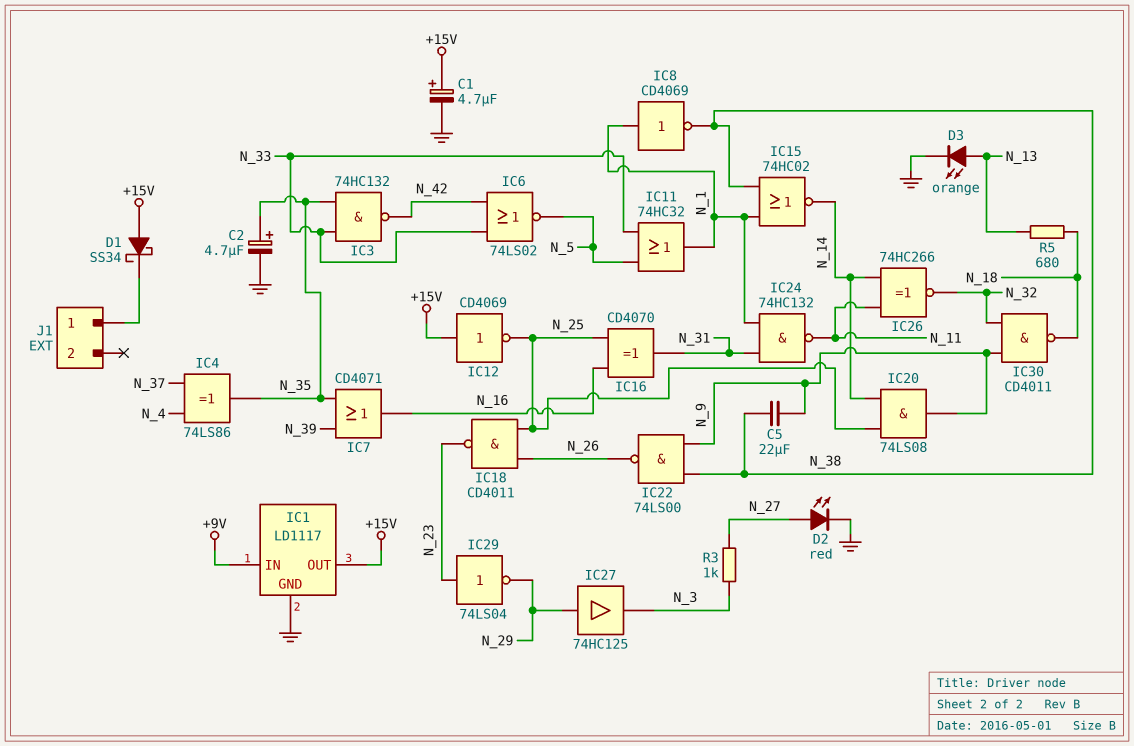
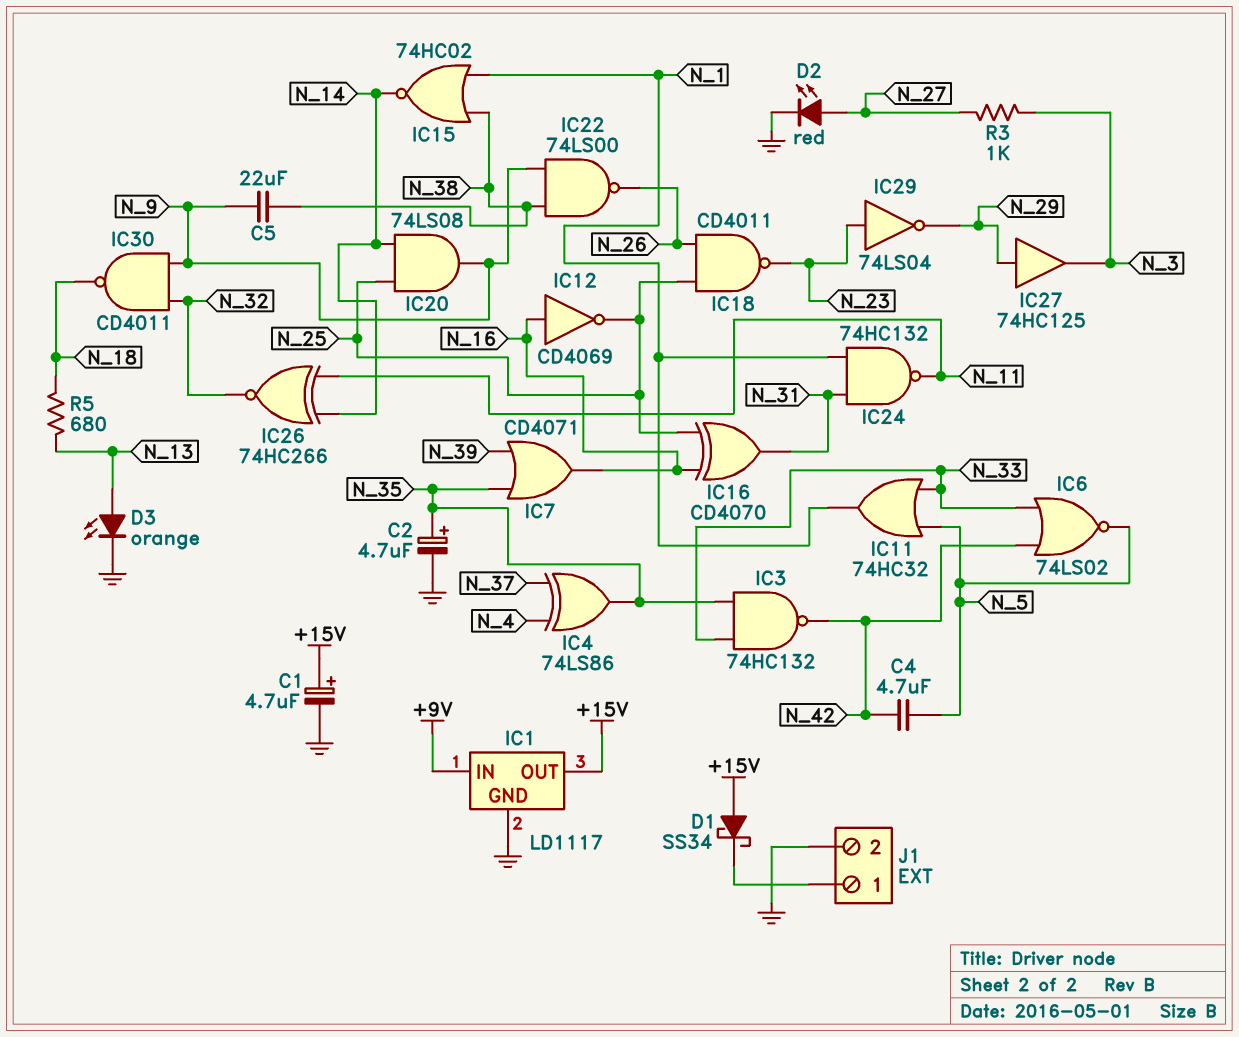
C4: none -> 4.7uF (N_5, N_42)
IC8: NOT CD4069 (in N_1, out N_38) -> none
IC12: NOT CD4069 (in +15V, out N_25) -> NOT CD4069 (in N_16, out N_25)
J1 pin 2: none -> GND

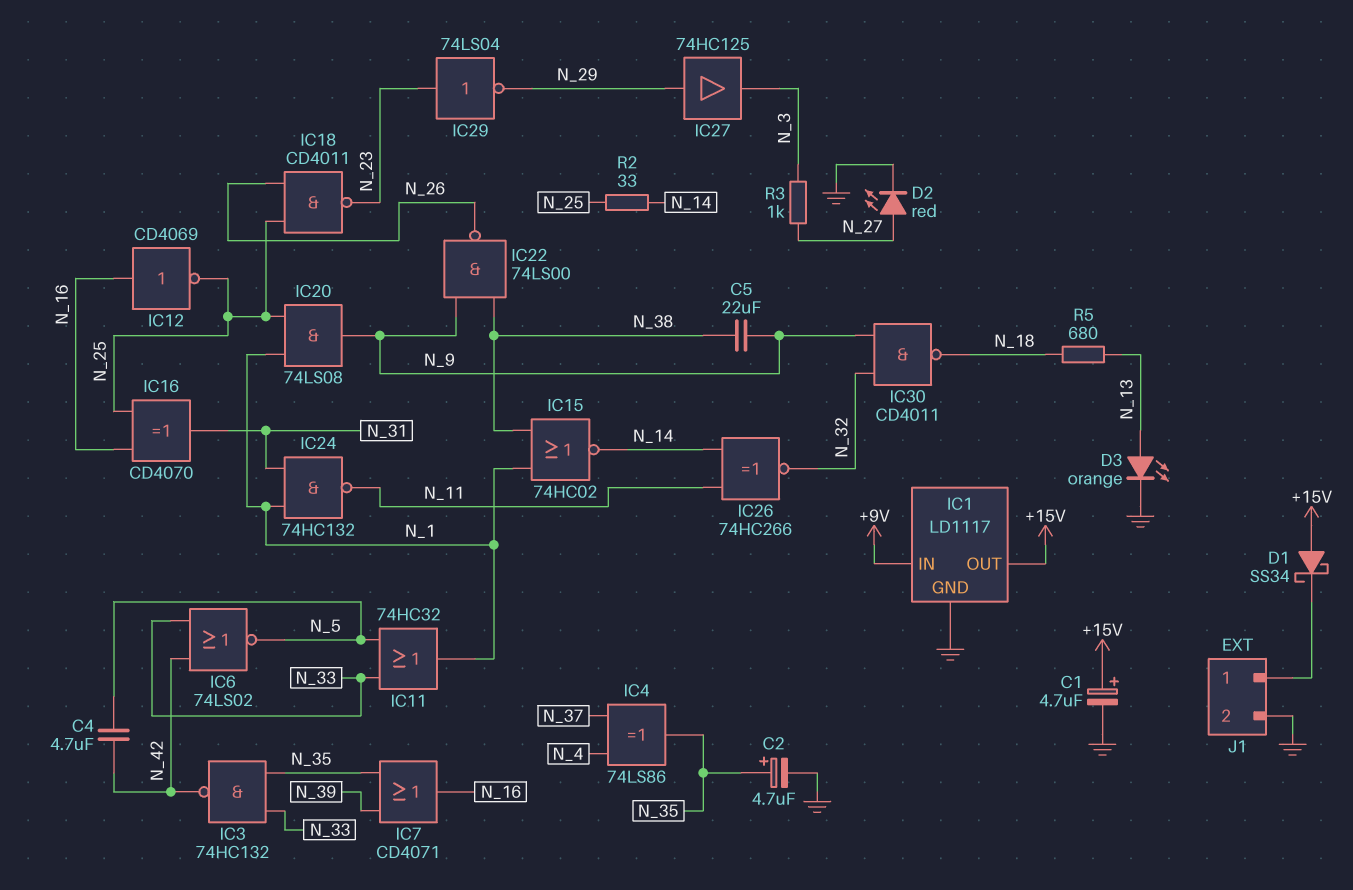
IC20: AND 74LS08 (in N_14, in N_25, out N_9) -> AND 74LS08 (in N_1, in N_25, out N_9)
R2: none -> 33 (N_14, N_25)

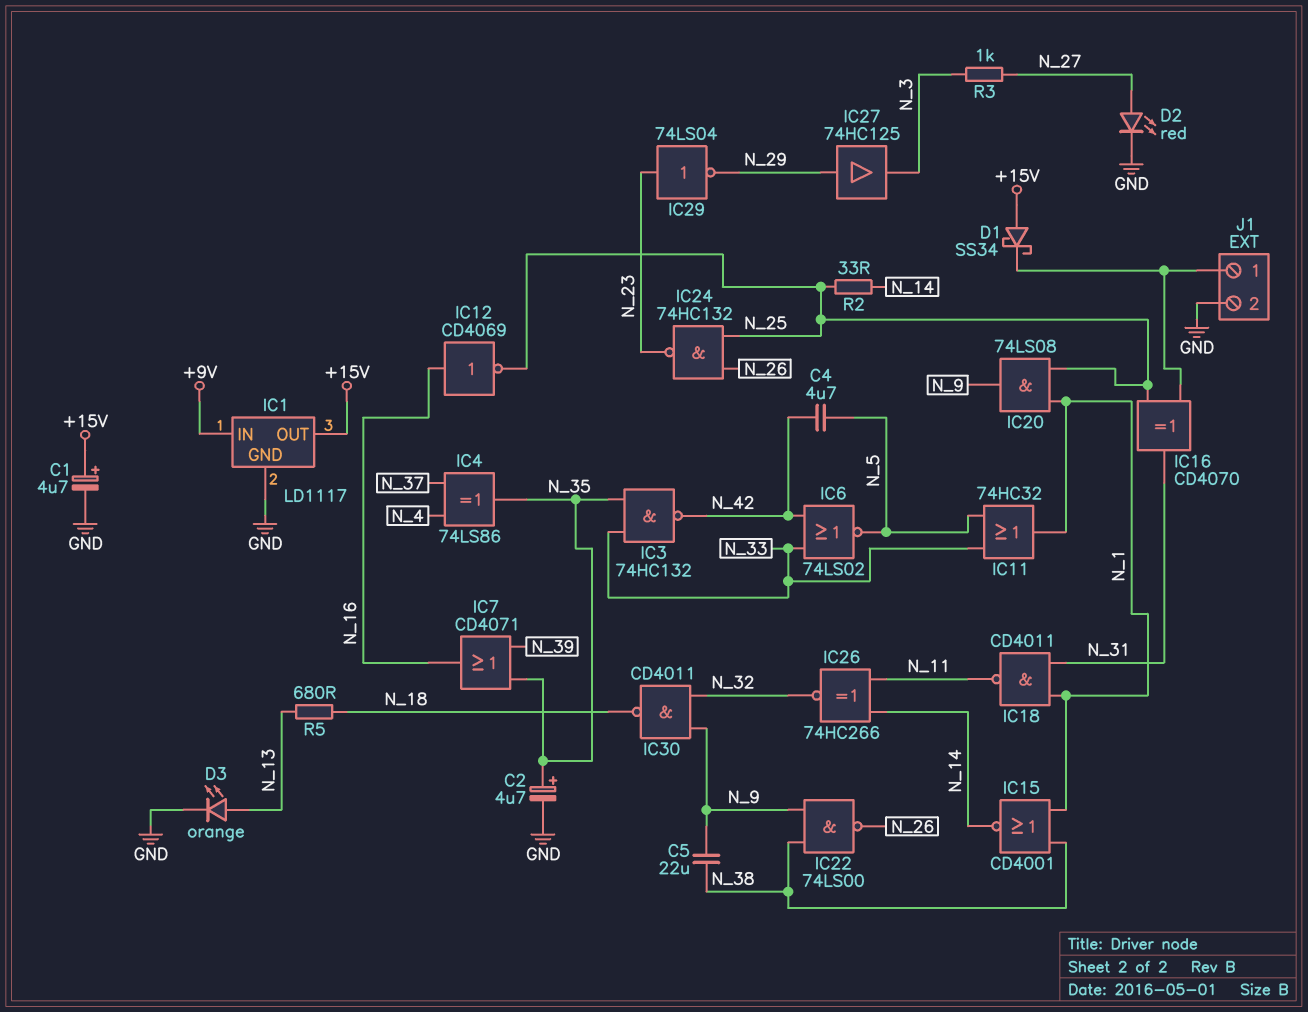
IC15: NOR 74HC02 (in N_1, in N_38, out N_14) -> NOR CD4001 (in N_1, in N_38, out N_14)
IC16: XOR CD4070 (in N_16, in N_25, out N_31) -> XOR CD4070 (in J1/1, in N_25, out N_31)
IC18: NAND CD4011 (in N_25, in N_26, out N_23) -> NAND CD4011 (in N_1, in N_31, out N_11)
IC24: NAND 74HC132 (in N_1, in N_31, out N_11) -> NAND 74HC132 (in N_25, in N_26, out N_23)

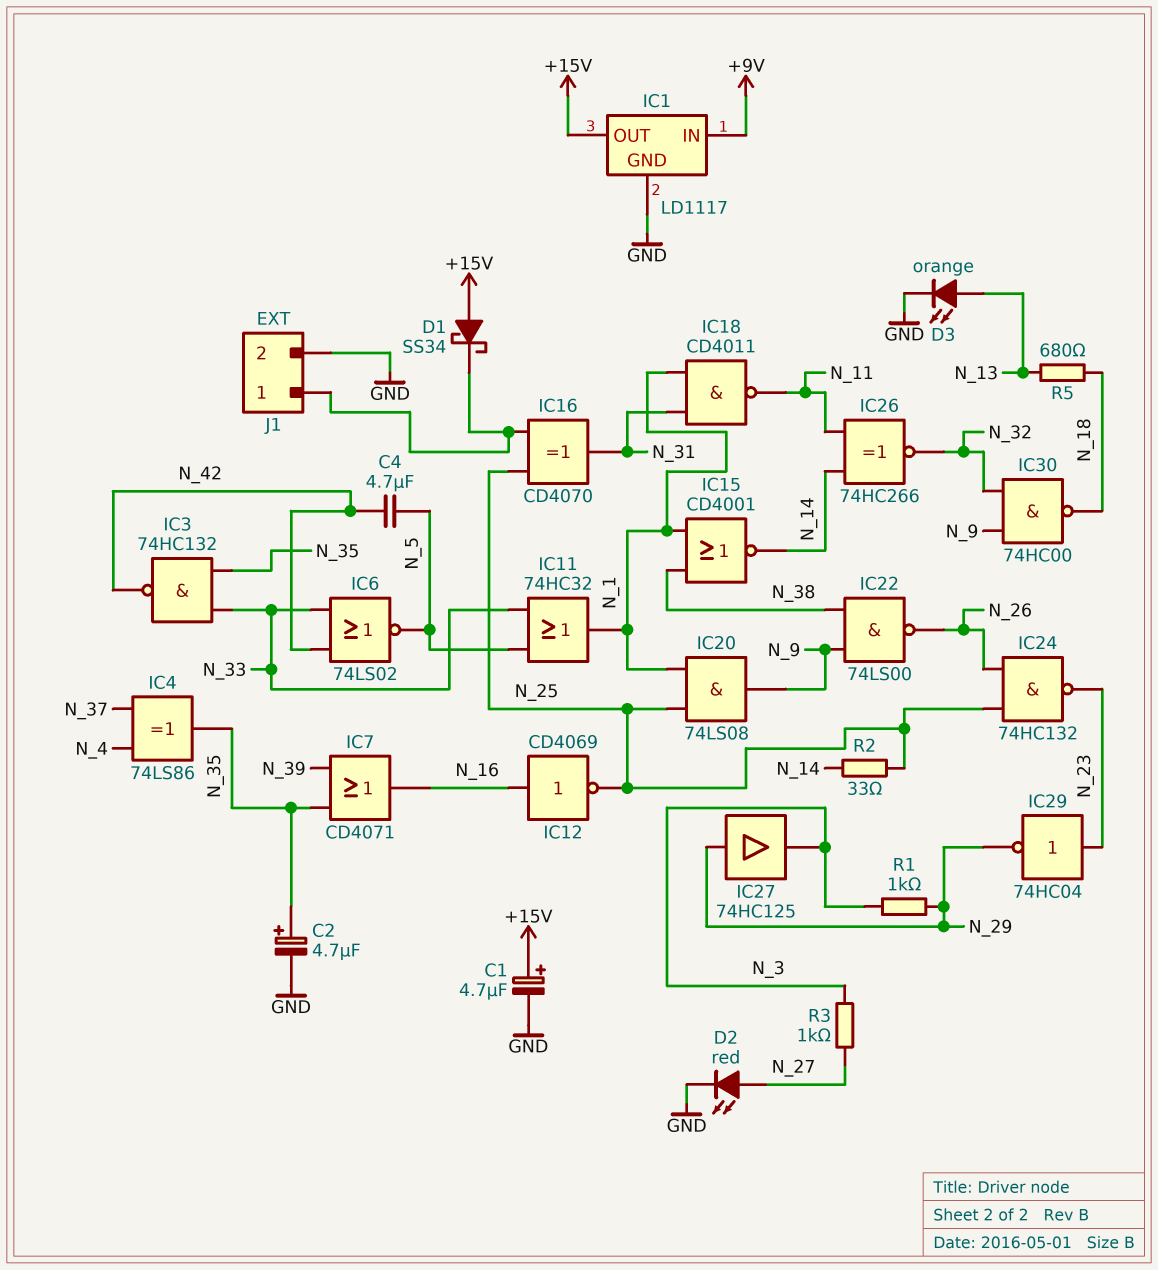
C5: 22uF (N_9, N_38) -> none
IC29: NOT 74LS04 (in N_23, out N_29) -> NOT 74HC04 (in N_23, out N_29)
IC30: NAND CD4011 (in N_9, in N_32, out N_18) -> NAND 74HC00 (in N_9, in N_32, out N_18)
R1: none -> 1k (N_3, N_29)

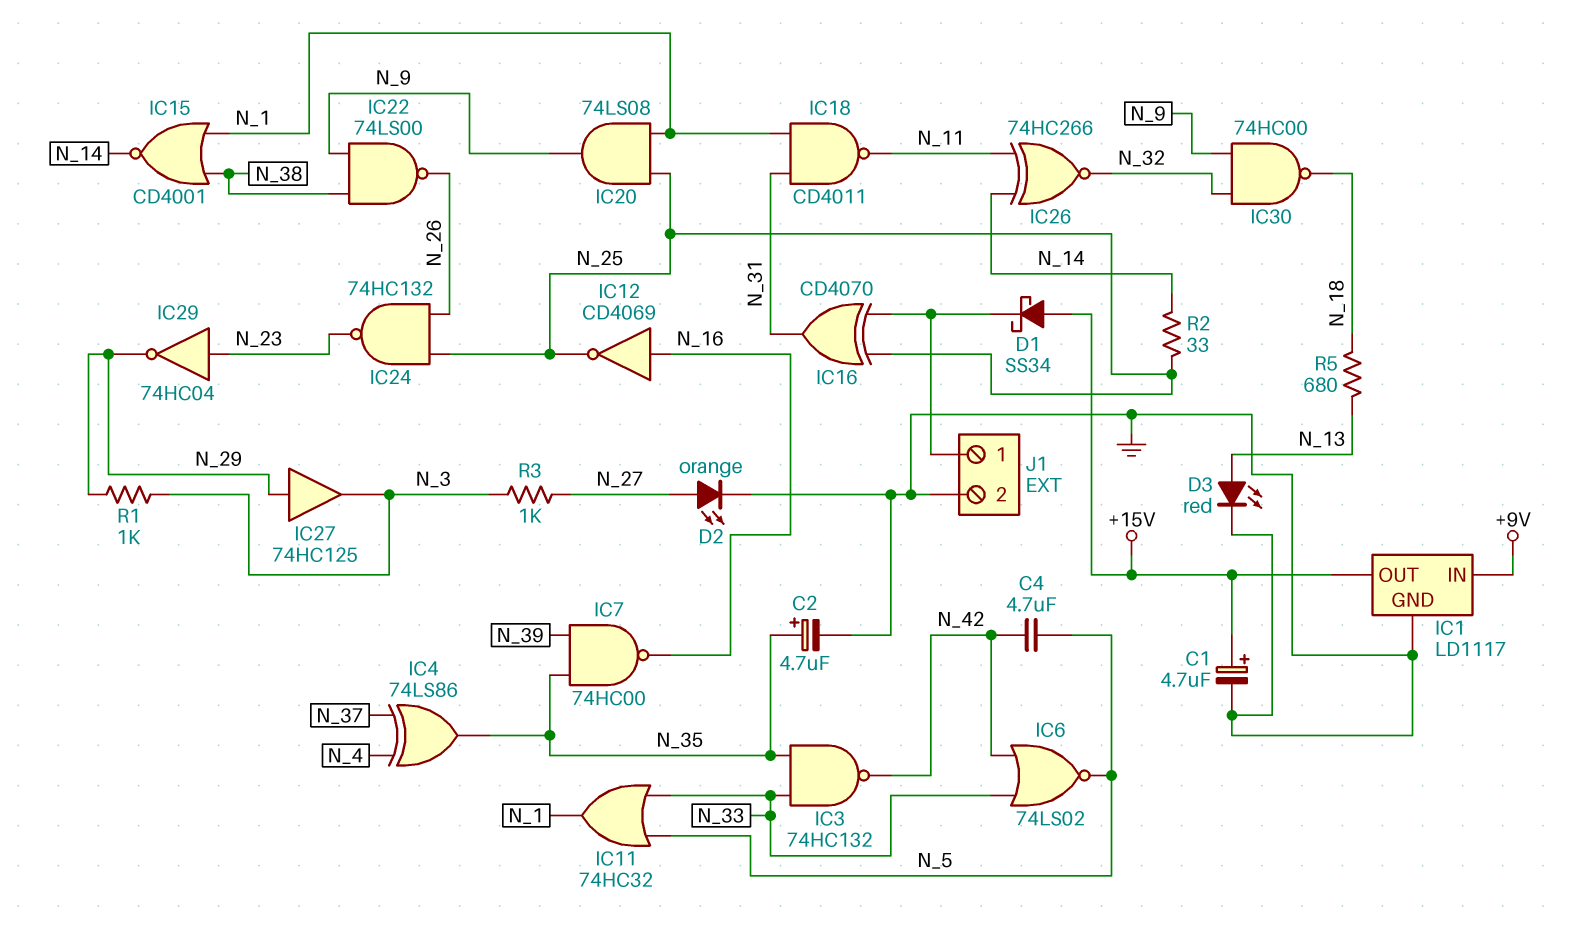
D2: LED red (A N_27, K GND) -> LED orange (A N_27, K GND)
D3: LED orange (A N_13, K GND) -> LED red (A N_13, K GND)
IC7: OR CD4071 (in N_35, in N_39, out N_16) -> NAND 74HC00 (in N_35, in N_39, out N_16)

